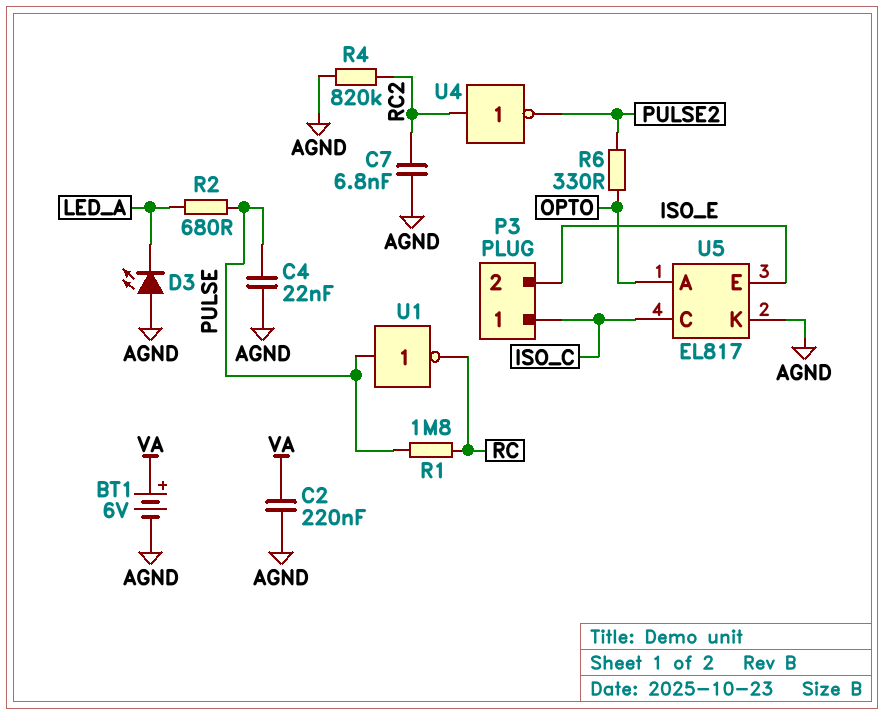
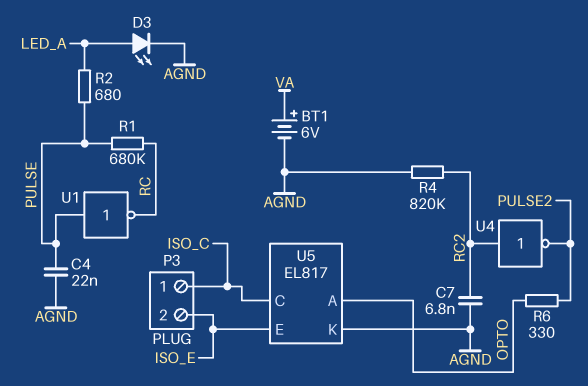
C2: 220nF (AGND, VA) -> none
D3: LED (A AGND, K LED_A) -> LED (A LED_A, K AGND)
R1: 1.8M (PULSE, RC) -> 680k (PULSE, RC)

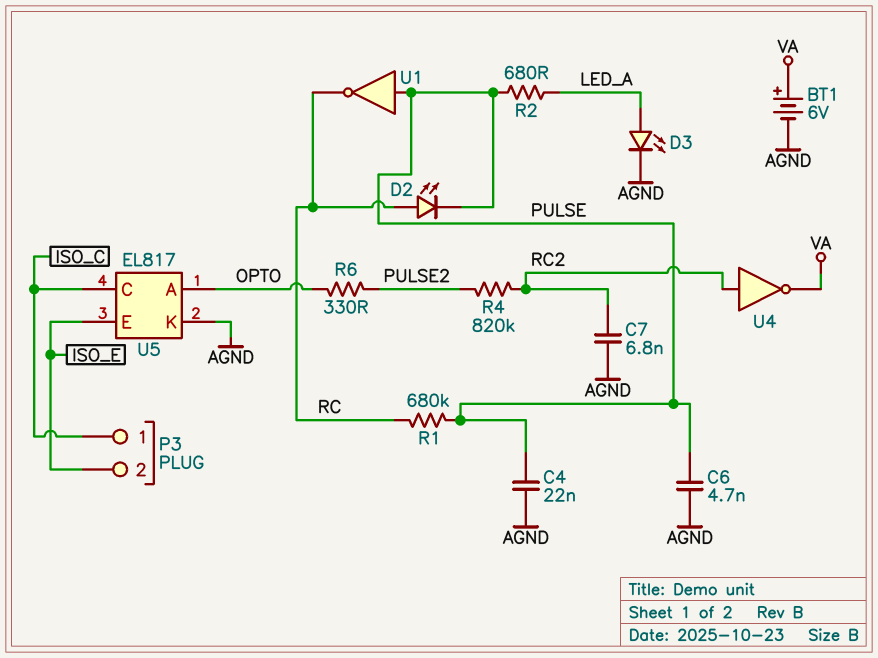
C6: none -> 4.7nF (AGND, PULSE)
D2: none -> LED (A RC, K PULSE)
R4: 820k (AGND, RC2) -> 820k (PULSE2, RC2)
U4: NOT (in RC2, out PULSE2) -> NOT (in RC2, out VA)

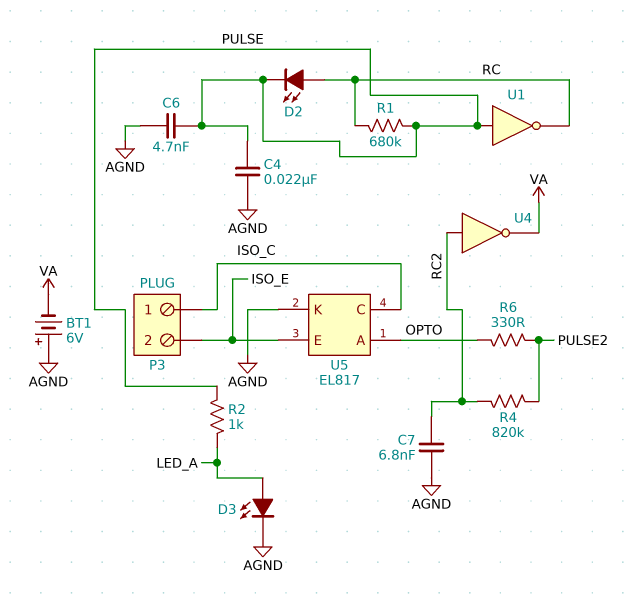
BT1: 6V (plus VA, minus AGND) -> 6V (plus AGND, minus VA)
R2: 680 (LED_A, PULSE) -> 1k (LED_A, PULSE)

